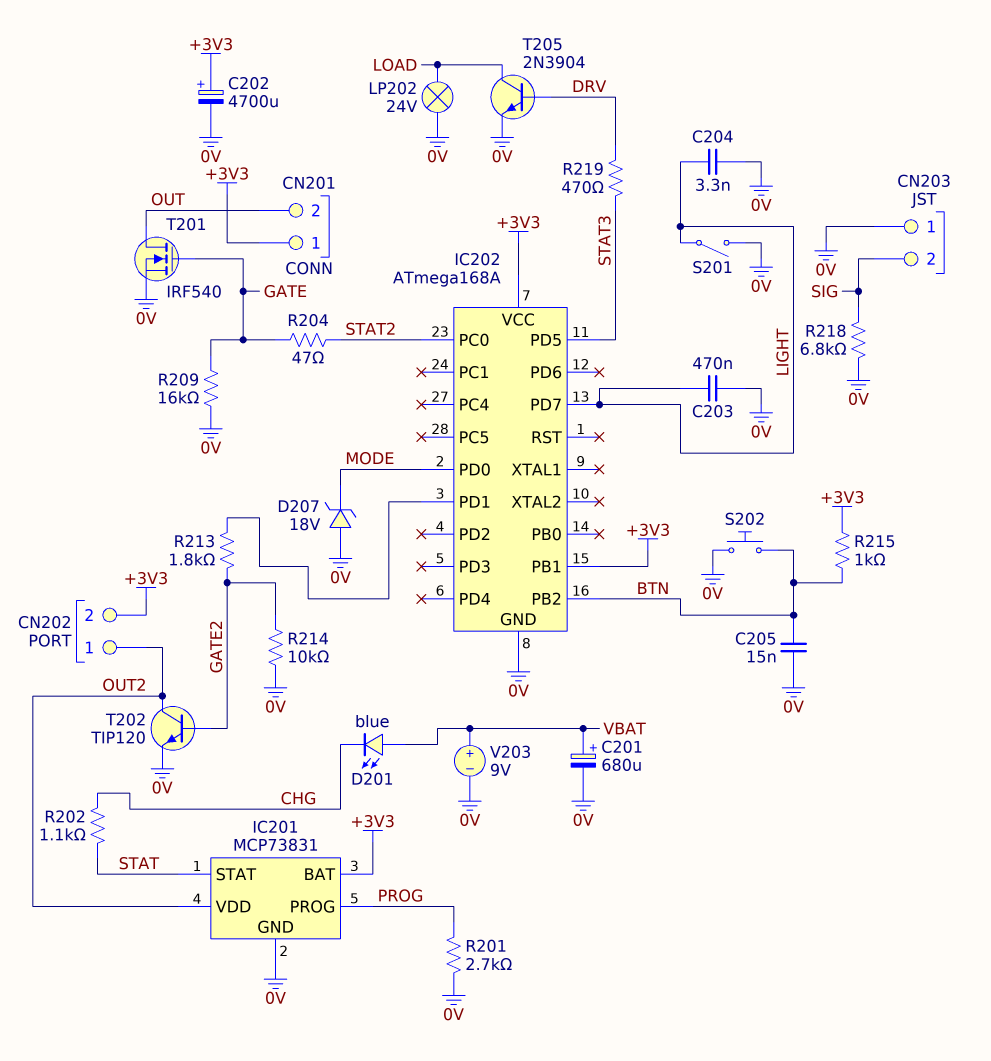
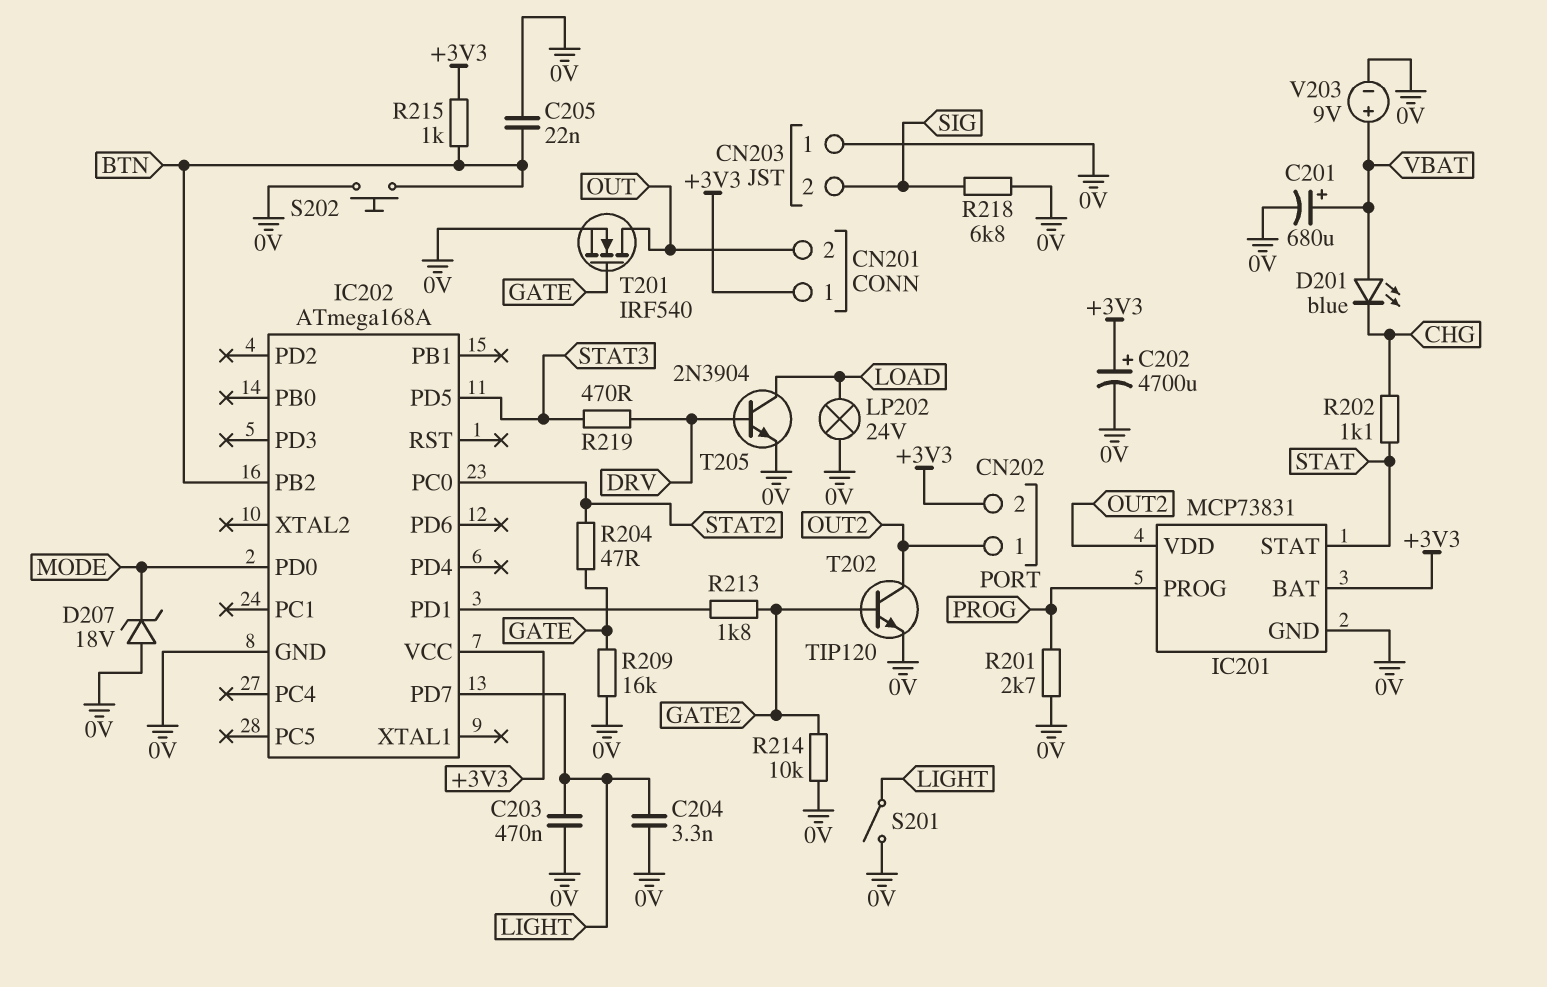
C205: 15nF (0V, BTN) -> 22nF (0V, BTN)
IC202 pin PB1: +3V3 -> none

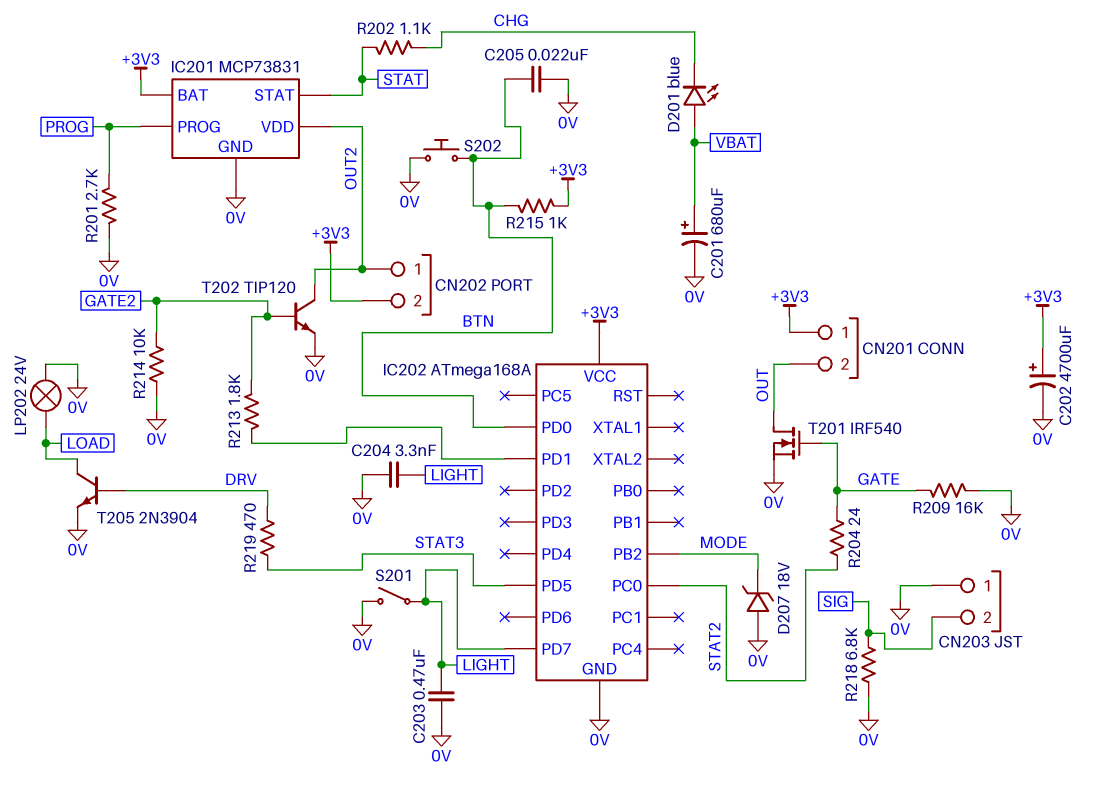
IC202 pin PB2: BTN -> MODE
IC202 pin PD0: MODE -> BTN
R204: 47 (GATE, STAT2) -> 24 (GATE, STAT2)
V203: 9V (plus VBAT, minus 0V) -> none

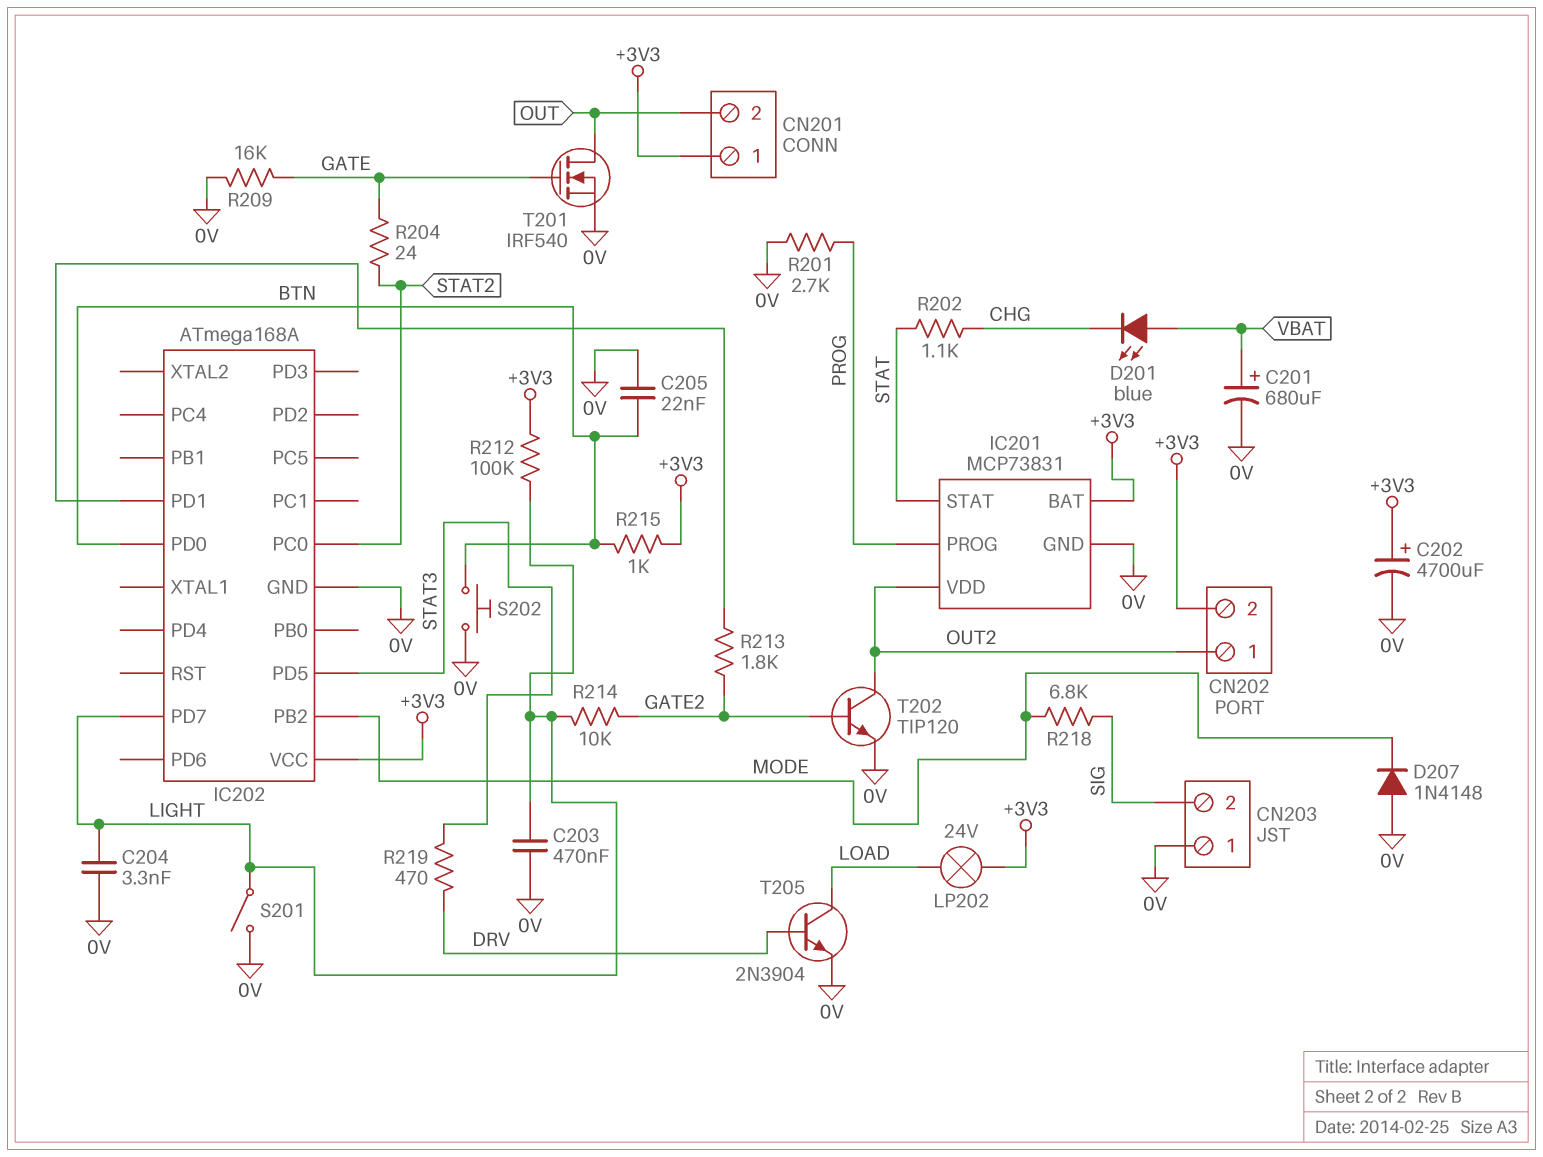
D207: zener 18V (A 0V, K MODE) -> diode 1N4148 (A 0V, K MODE)
LP202: lamp 24V (0V, LOAD) -> lamp 24V (+3V3, LOAD)
R212: none -> 100k (+3V3, LIGHT)
R214: 10k (0V, GATE2) -> 10k (GATE2, LIGHT)
R218: 6.8k (0V, SIG) -> 6.8k (MODE, SIG)

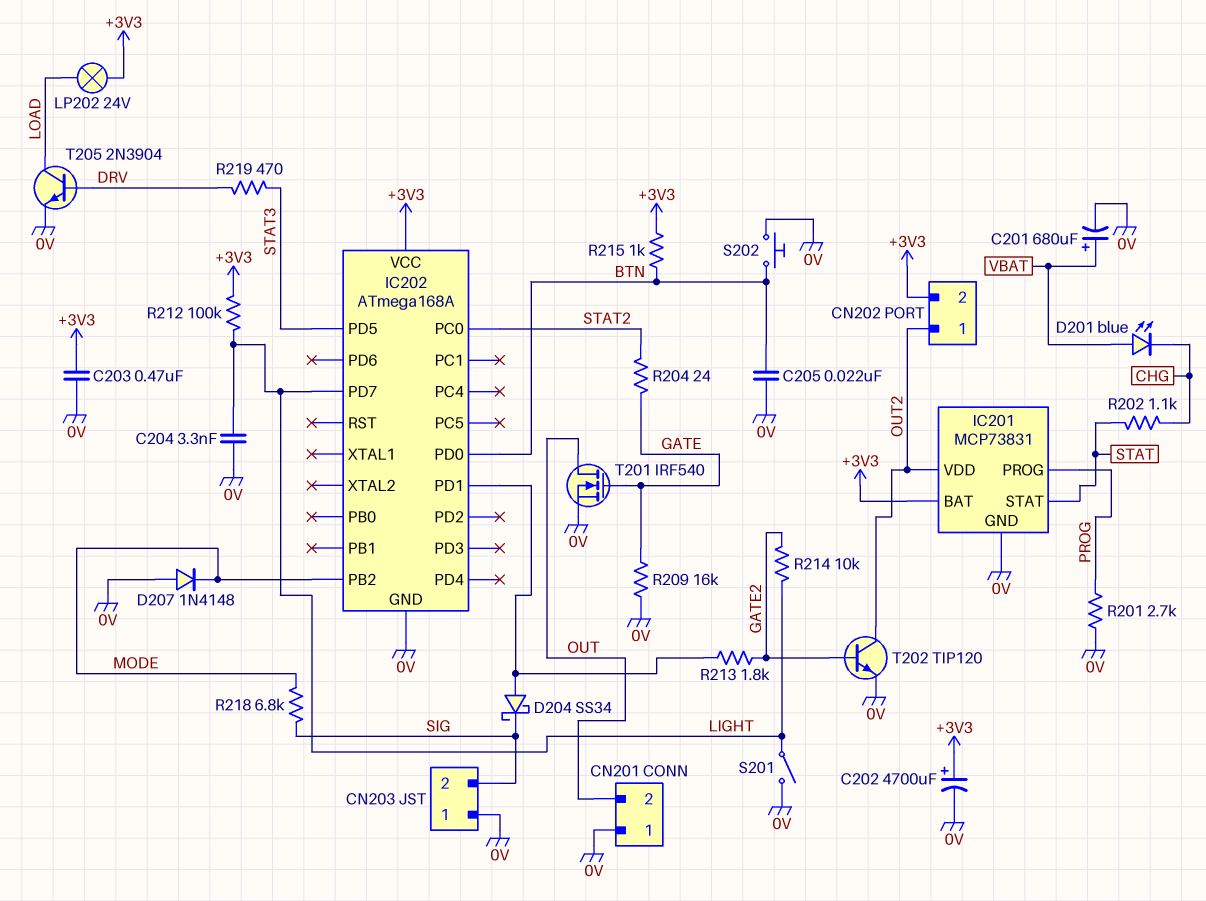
C203: 470nF (0V, LIGHT) -> 470nF (+3V3, 0V)
CN201 pin 1: +3V3 -> 0V
D204: none -> schottky SS34 (A IC202/PD1, K SIG)

